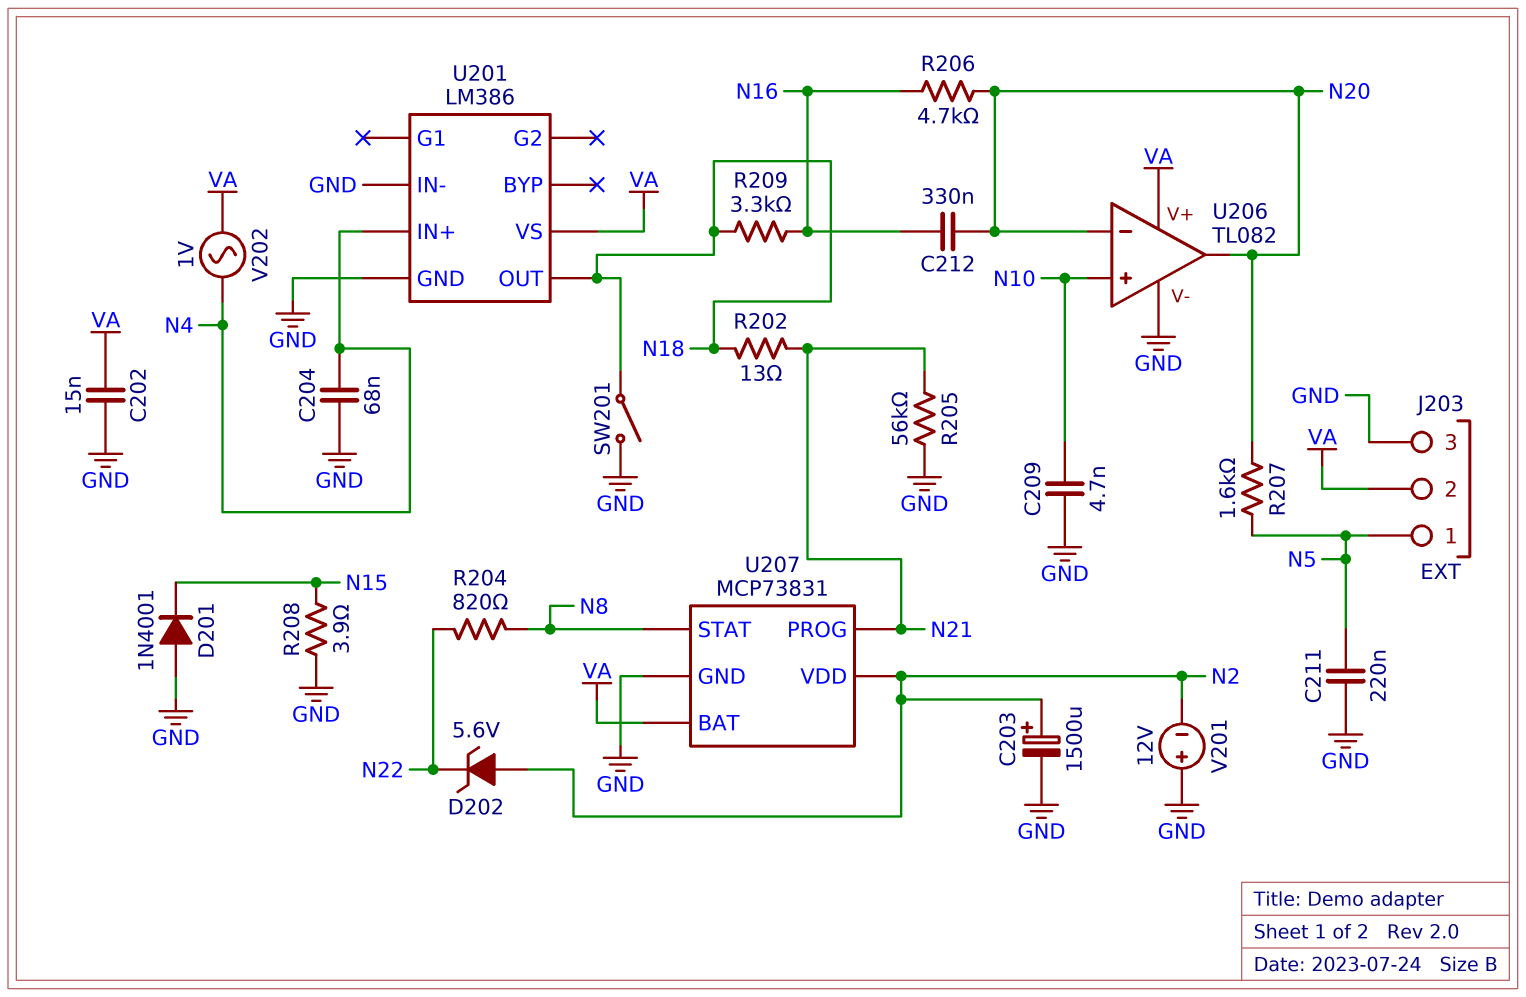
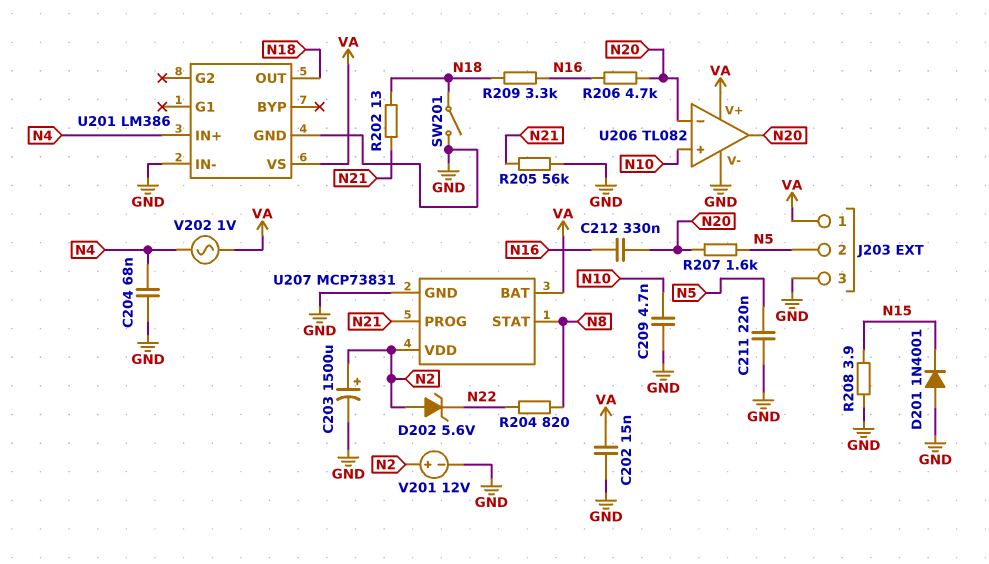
J203 pin 1: N5 -> VA
J203 pin 2: VA -> N5
V201: 12V (plus GND, minus N2) -> 12V (plus N2, minus GND)

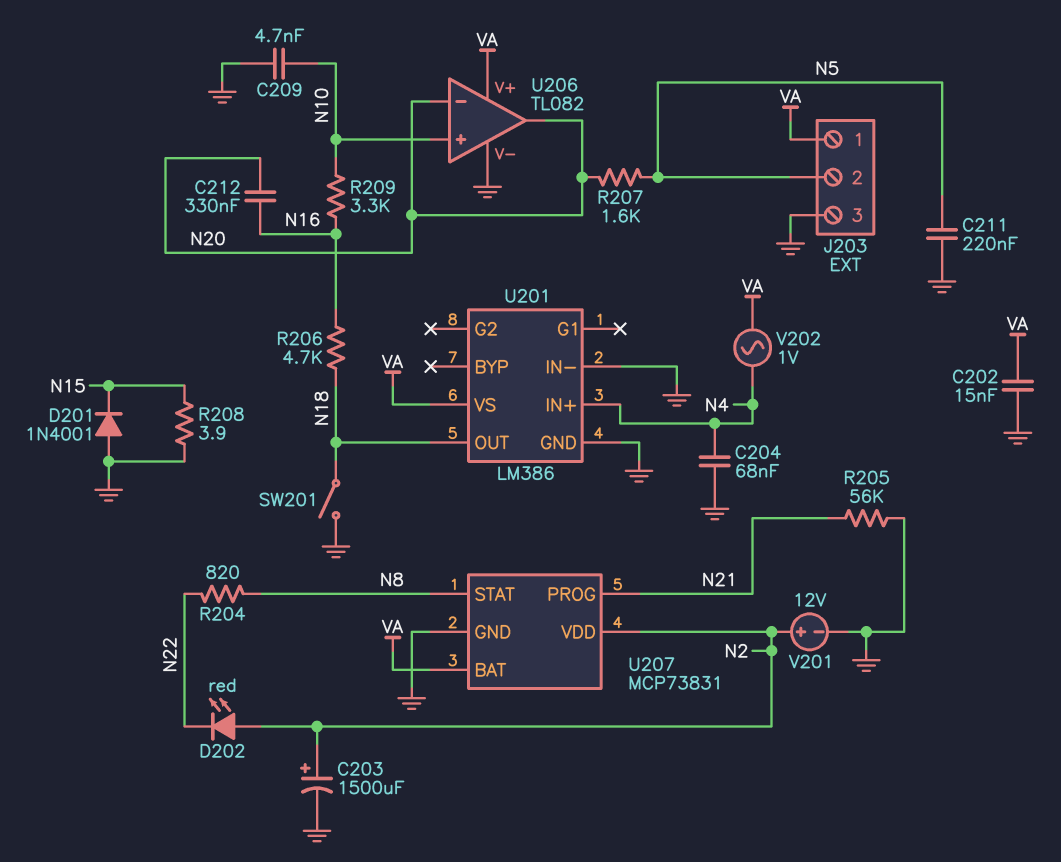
D202: zener 5.6V (A N2, K N22) -> LED red (A N2, K N22)
R202: 13 (N18, N21) -> none
R206: 4.7k (N16, N20) -> 4.7k (N16, N18)
R209: 3.3k (N16, N18) -> 3.3k (N10, N16)

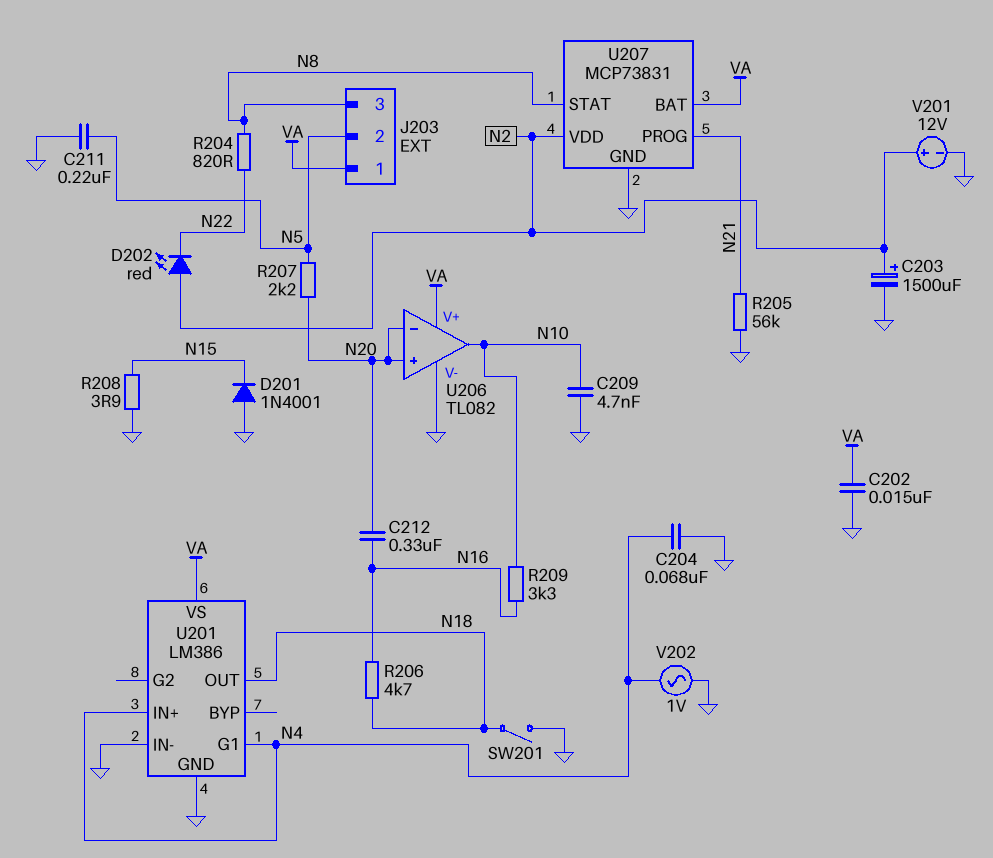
J203 pin 3: GND -> N8
R207: 1.6k (N5, N20) -> 2.2k (N5, N20)
U201 pin G1: none -> N4
U206 pin in+: N10 -> N20
U206 pin out: N20 -> N10
V202: AC 1V (N4, VA) -> AC 1V (GND, N4)

